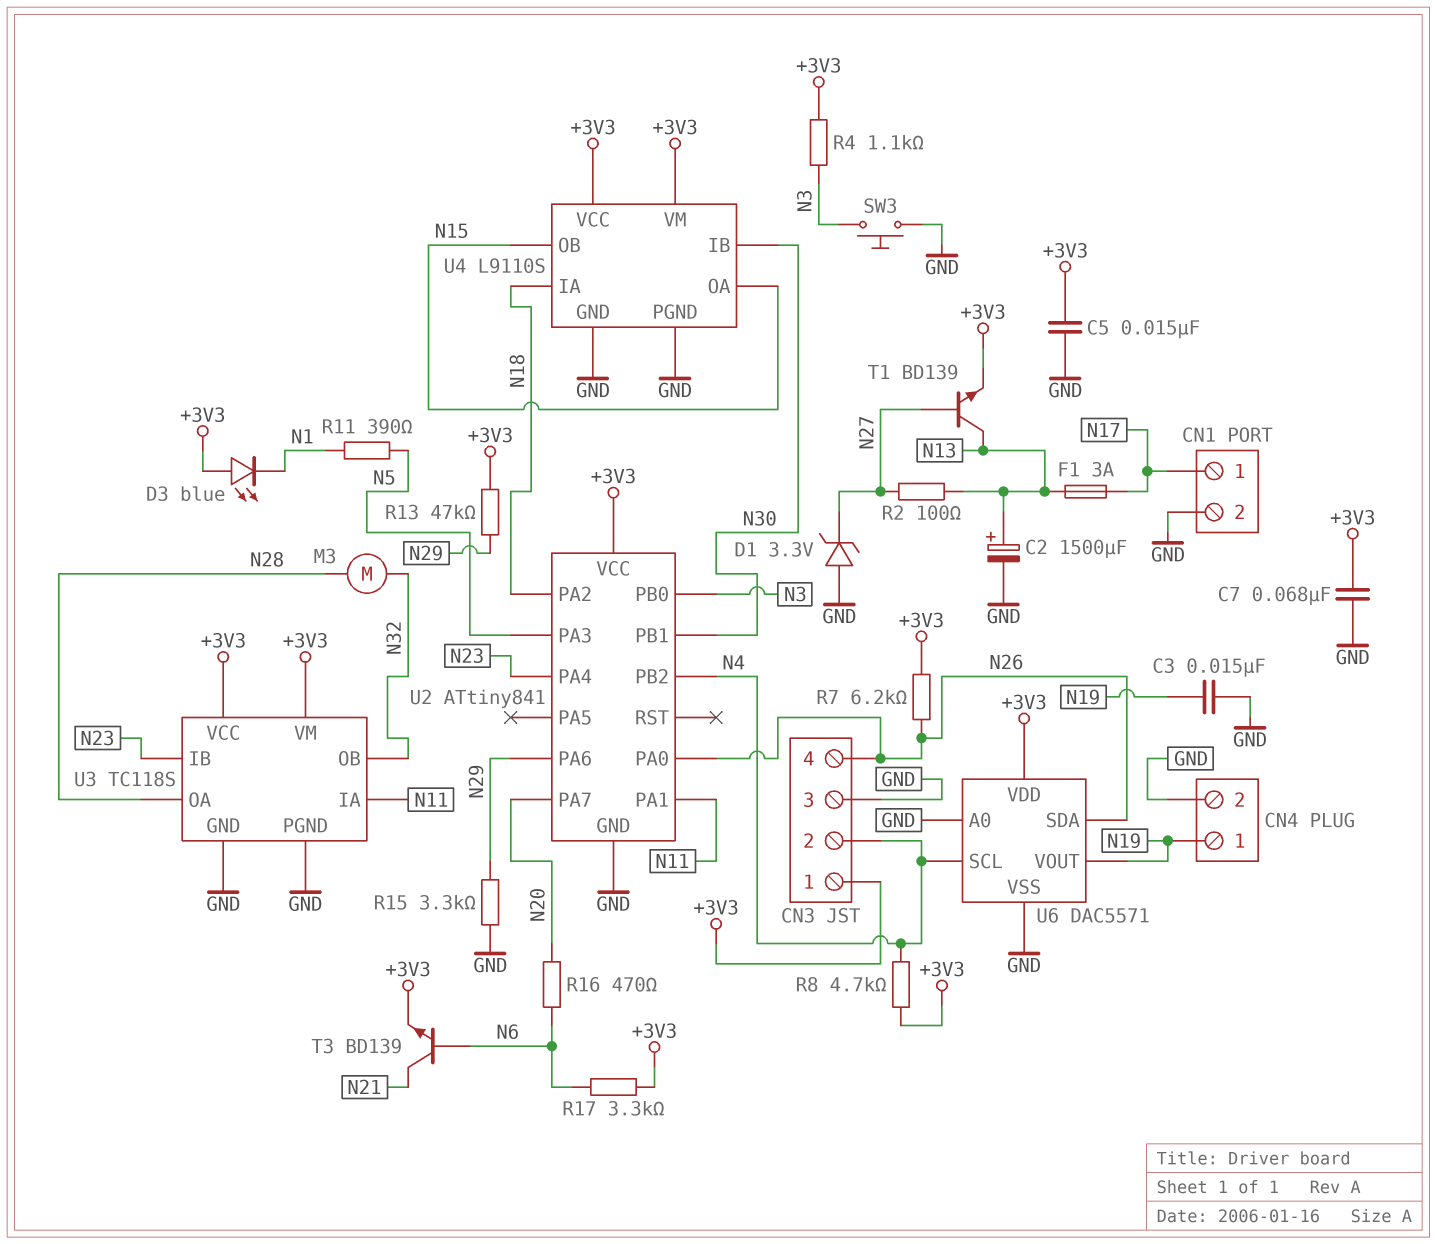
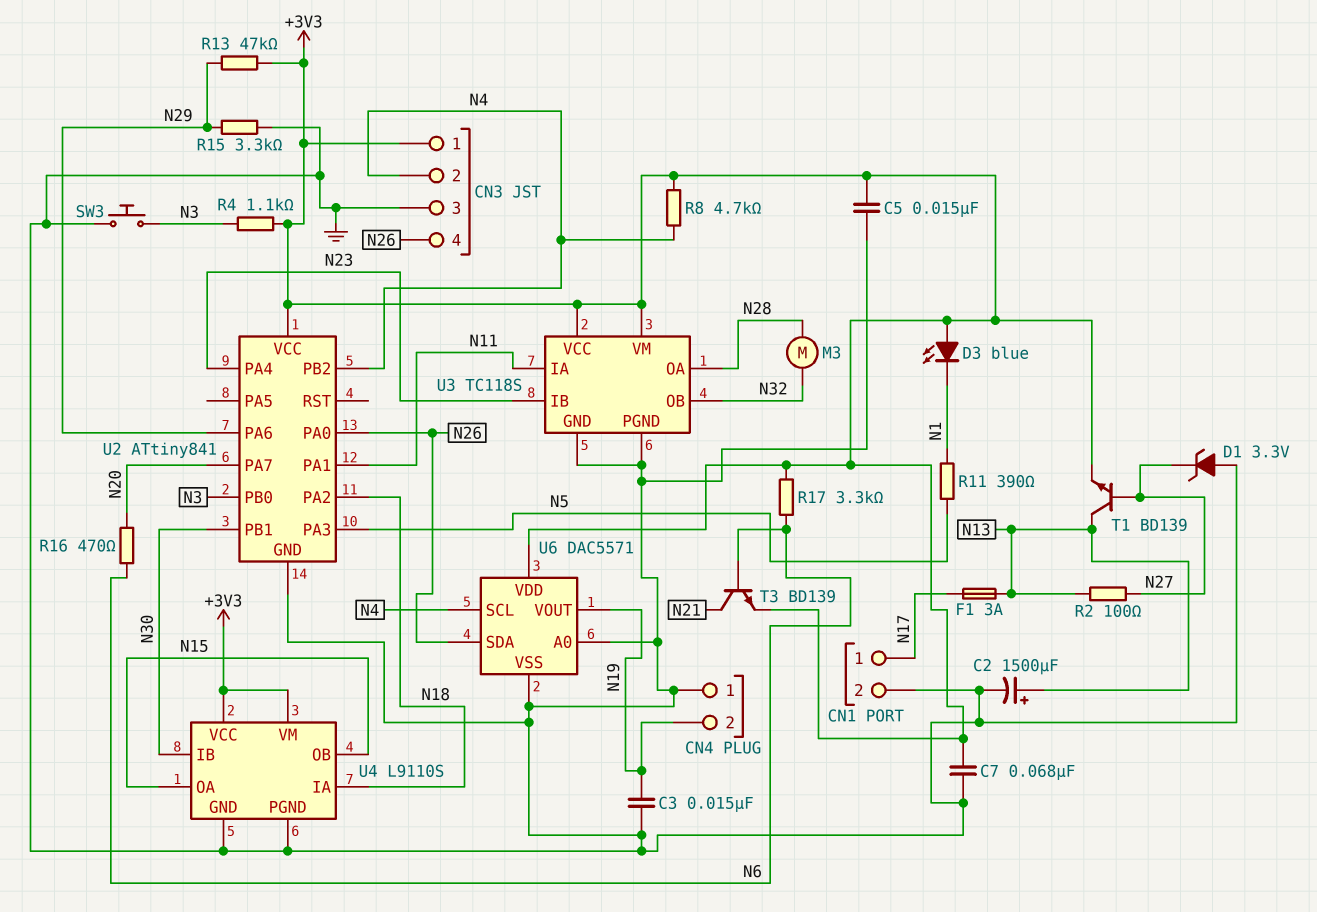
CN4 pin 1: N19 -> GND
CN4 pin 2: GND -> N19
R7: 6.2k (+3V3, N26) -> none

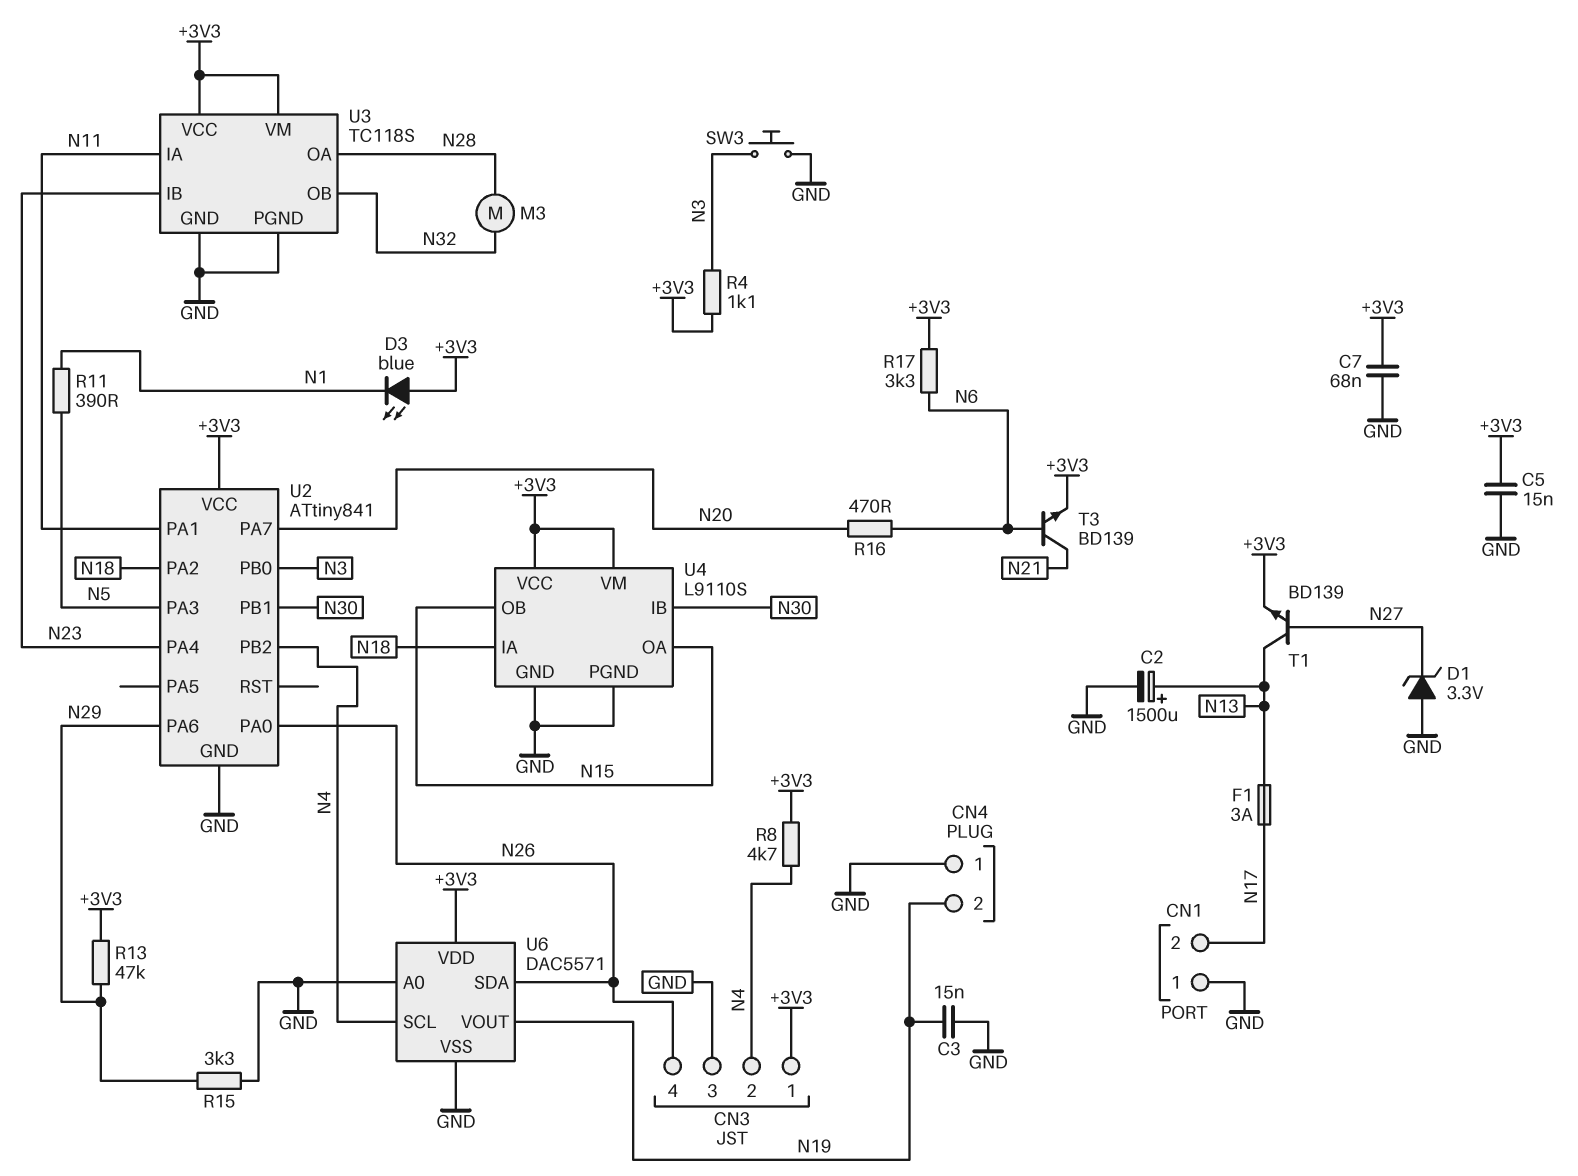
CN1 pin 1: N17 -> GND
CN1 pin 2: GND -> N17
R2: 100 (N13, N27) -> none

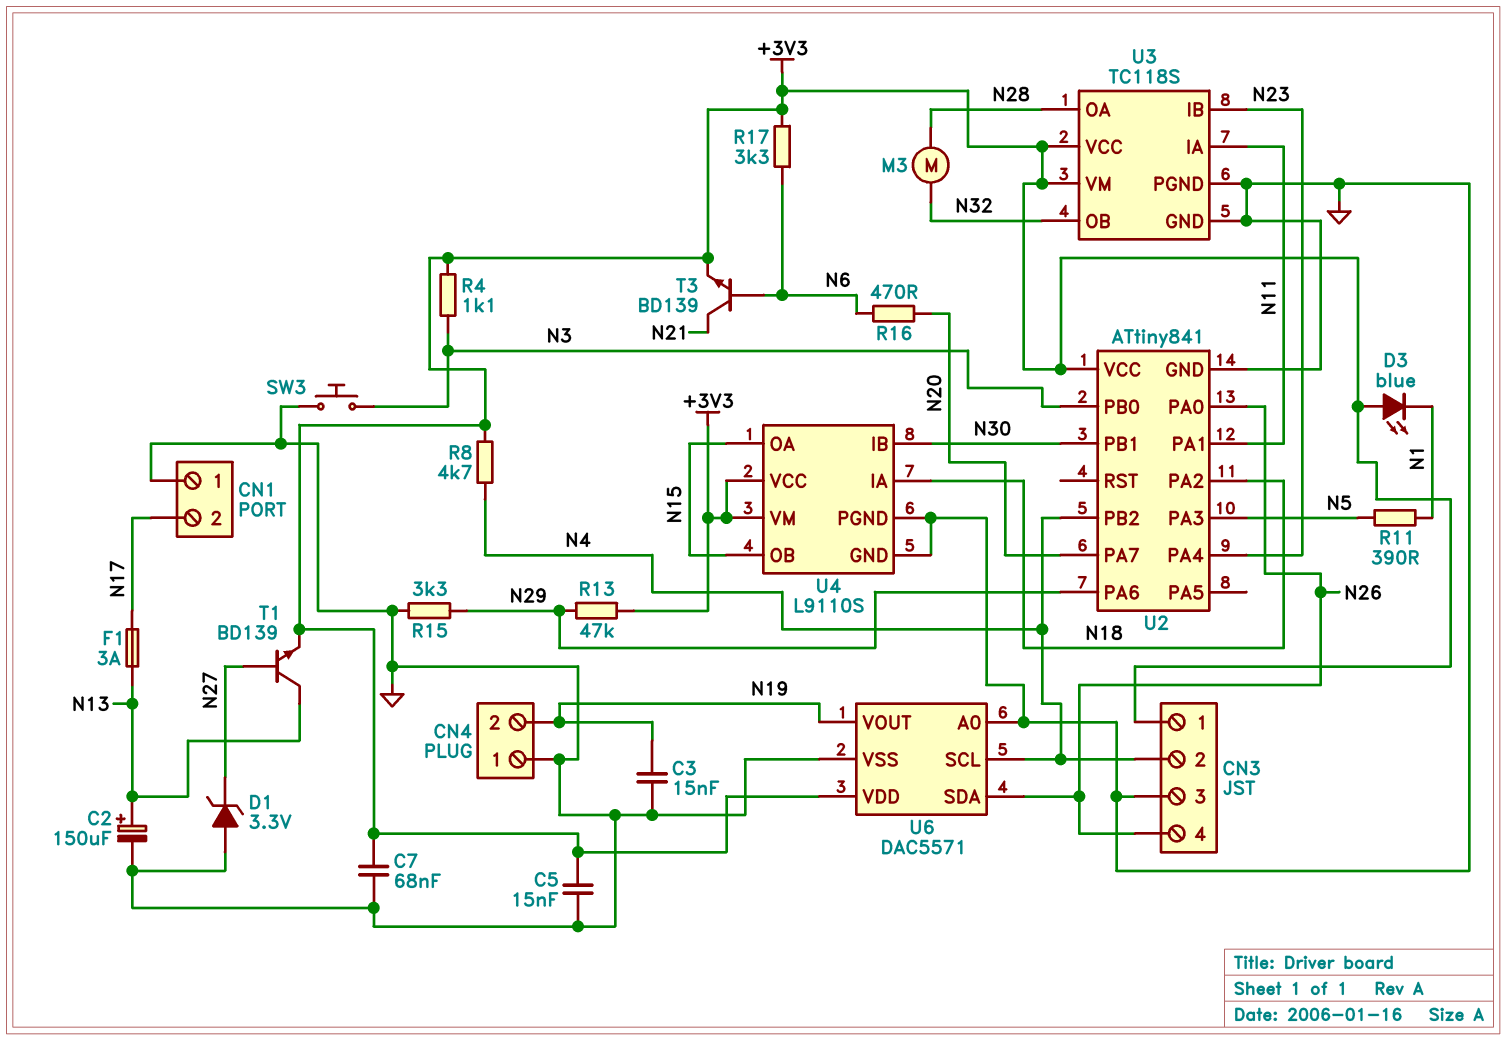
C2: 1500uF (plus N13, minus GND) -> 150uF (plus N13, minus GND)

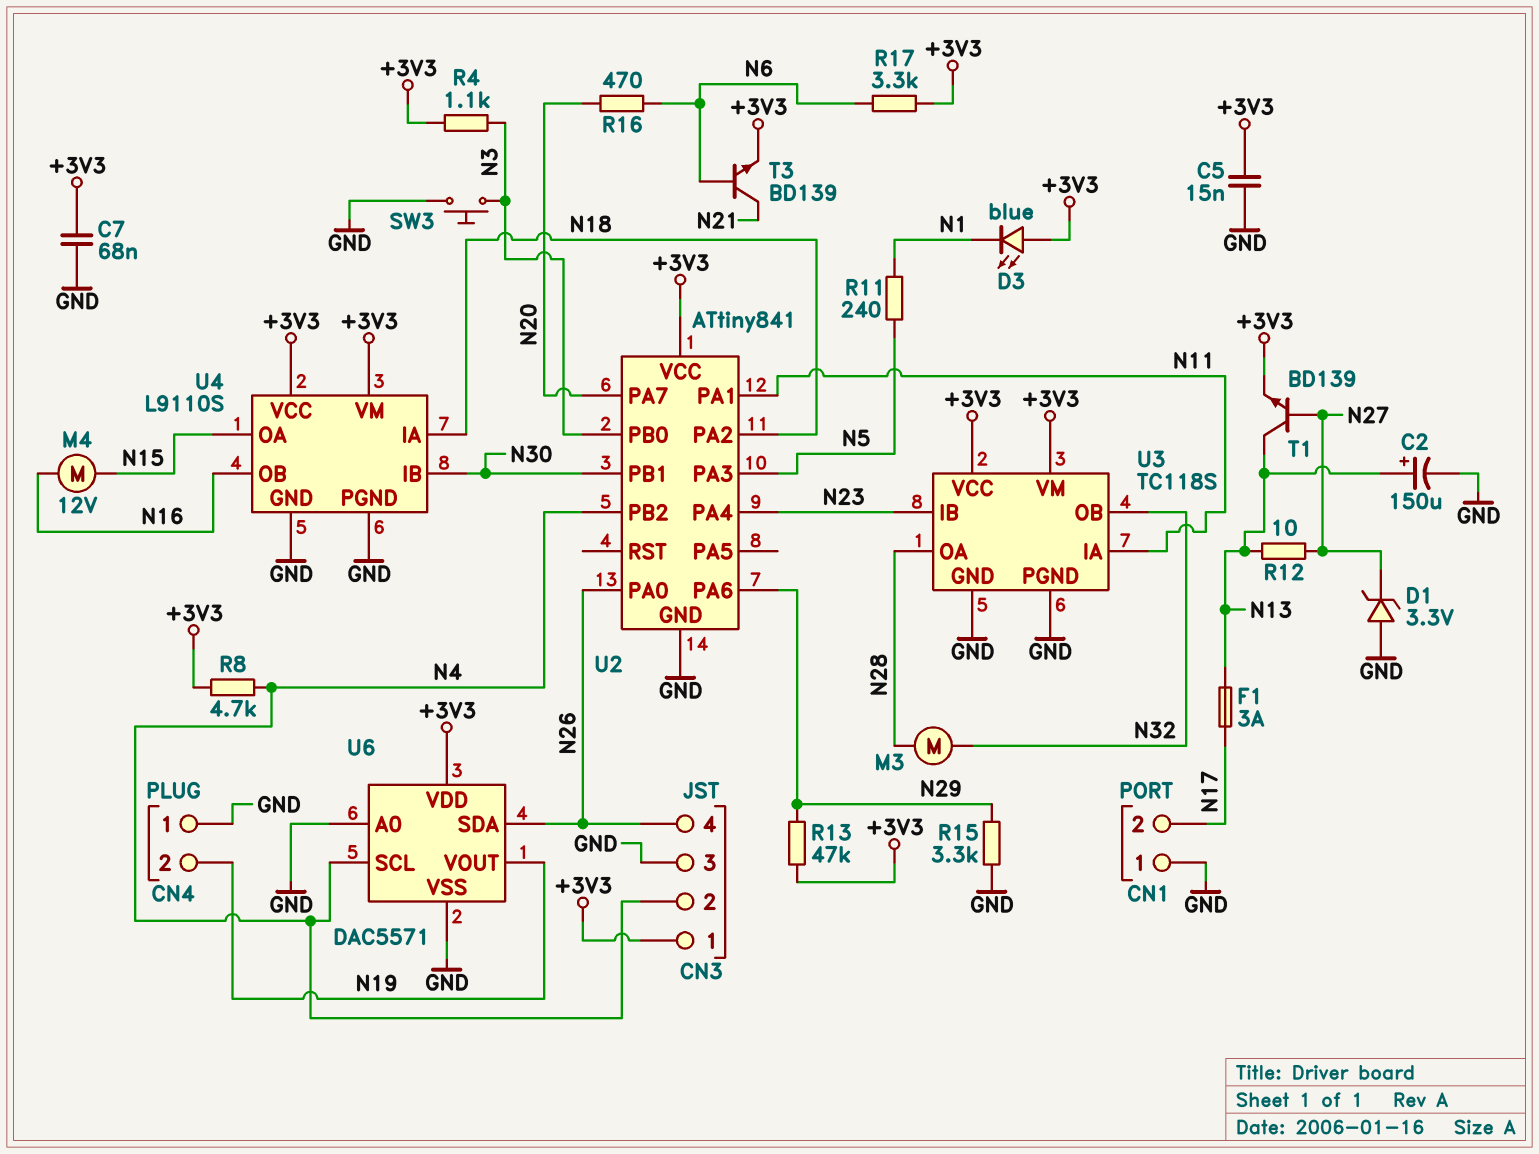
C3: 15nF (GND, N19) -> none
M4: none -> motor 12V (N15, N16)
R11: 390 (N1, N5) -> 240 (N1, N5)
R12: none -> 10 (N13, N27)
U4 pin OB: N15 -> N16

